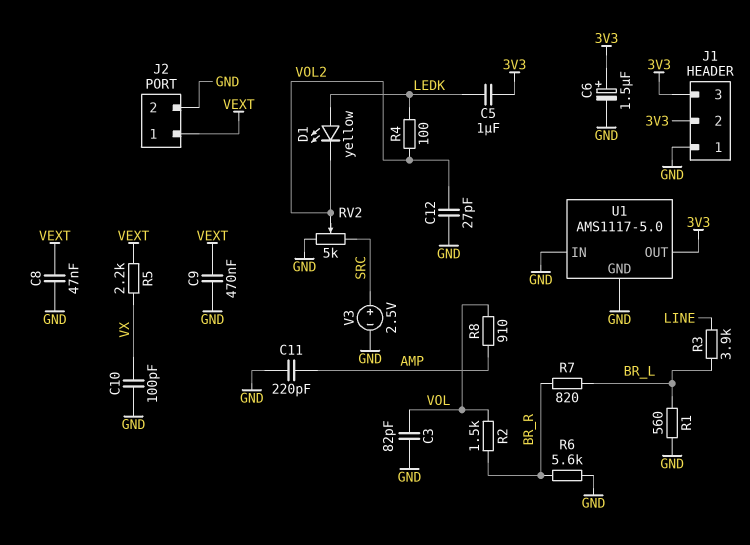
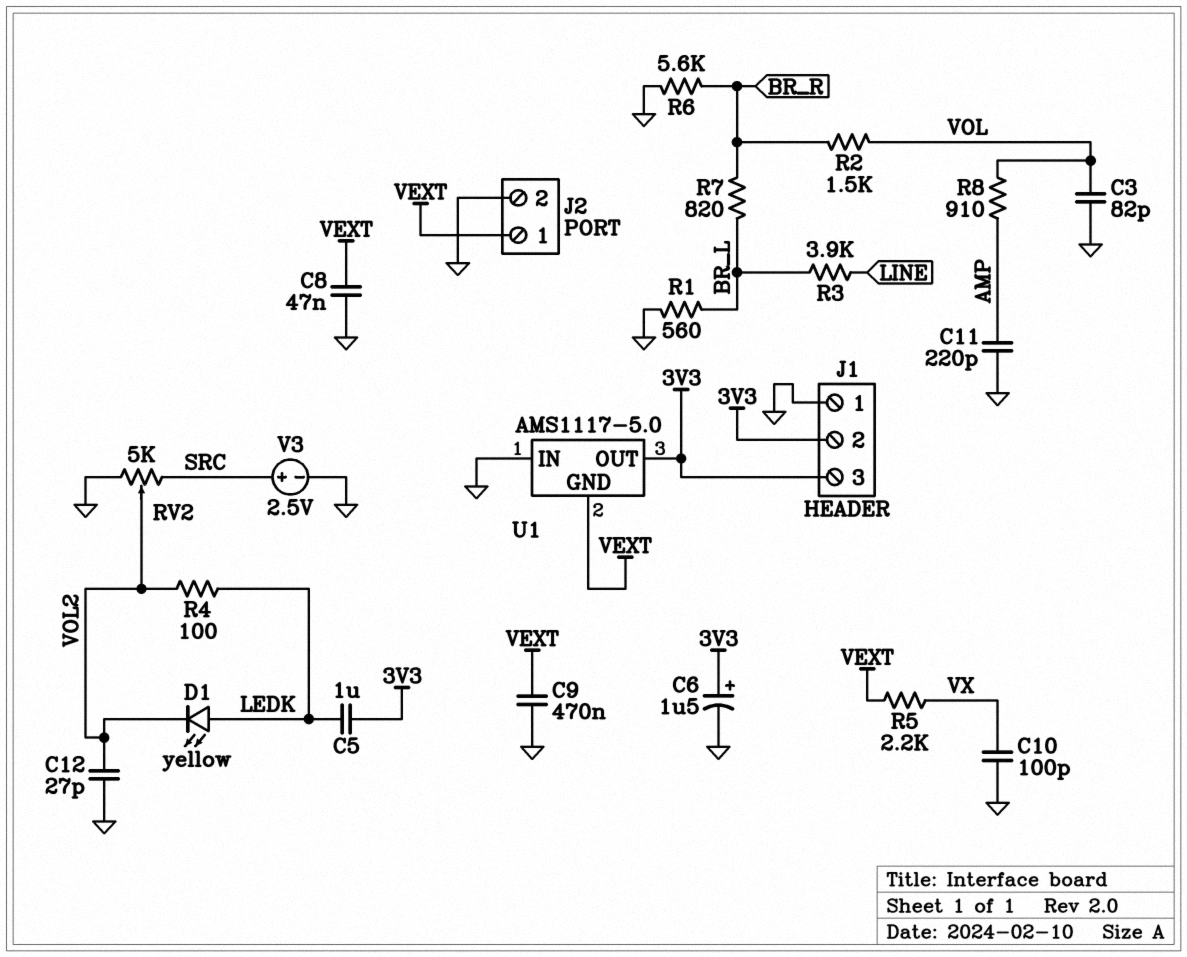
U1 pin GND: GND -> VEXT

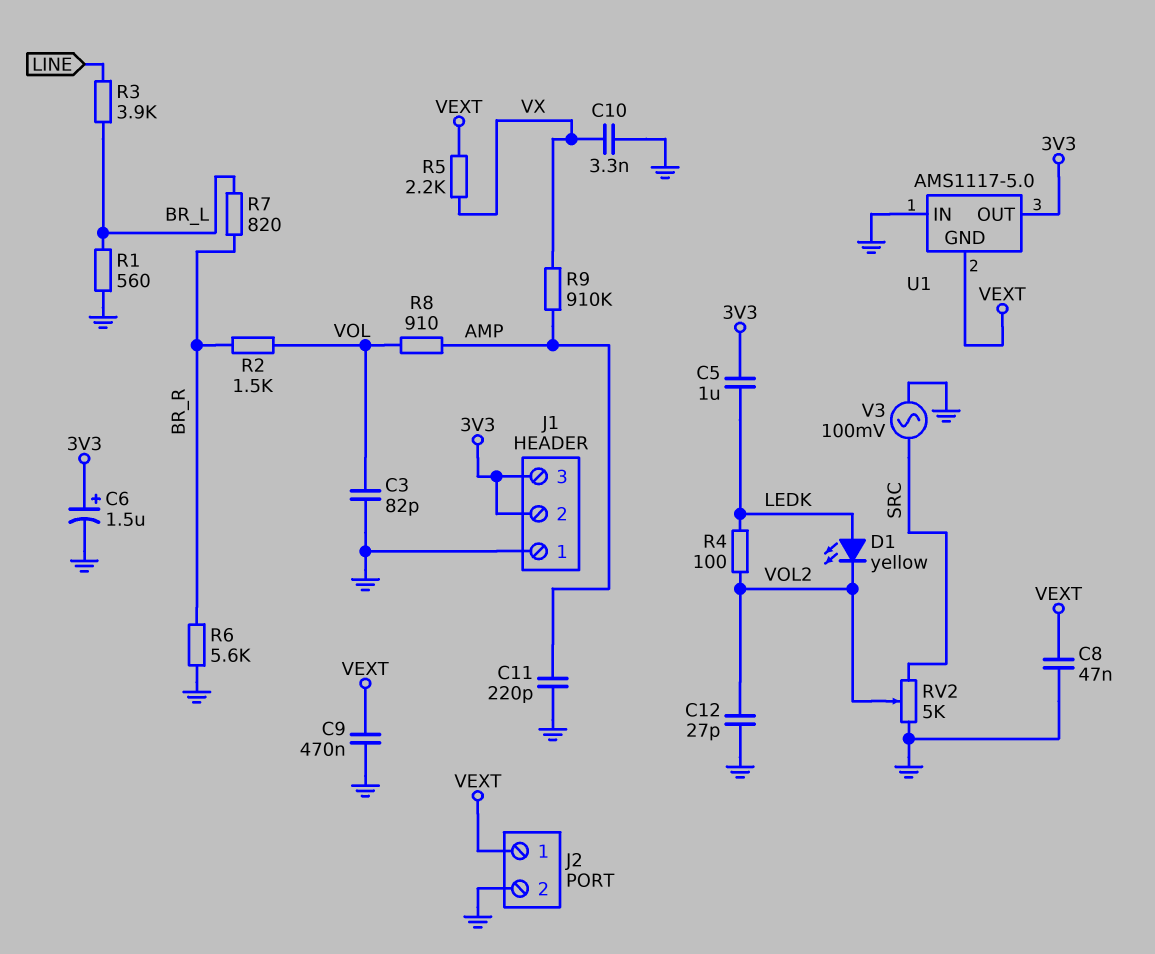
C10: 100pF (GND, VX) -> 3.3nF (GND, VX)
R9: none -> 910k (AMP, VX)
V3: 2.5V (plus SRC, minus GND) -> AC 100mV (GND, SRC)

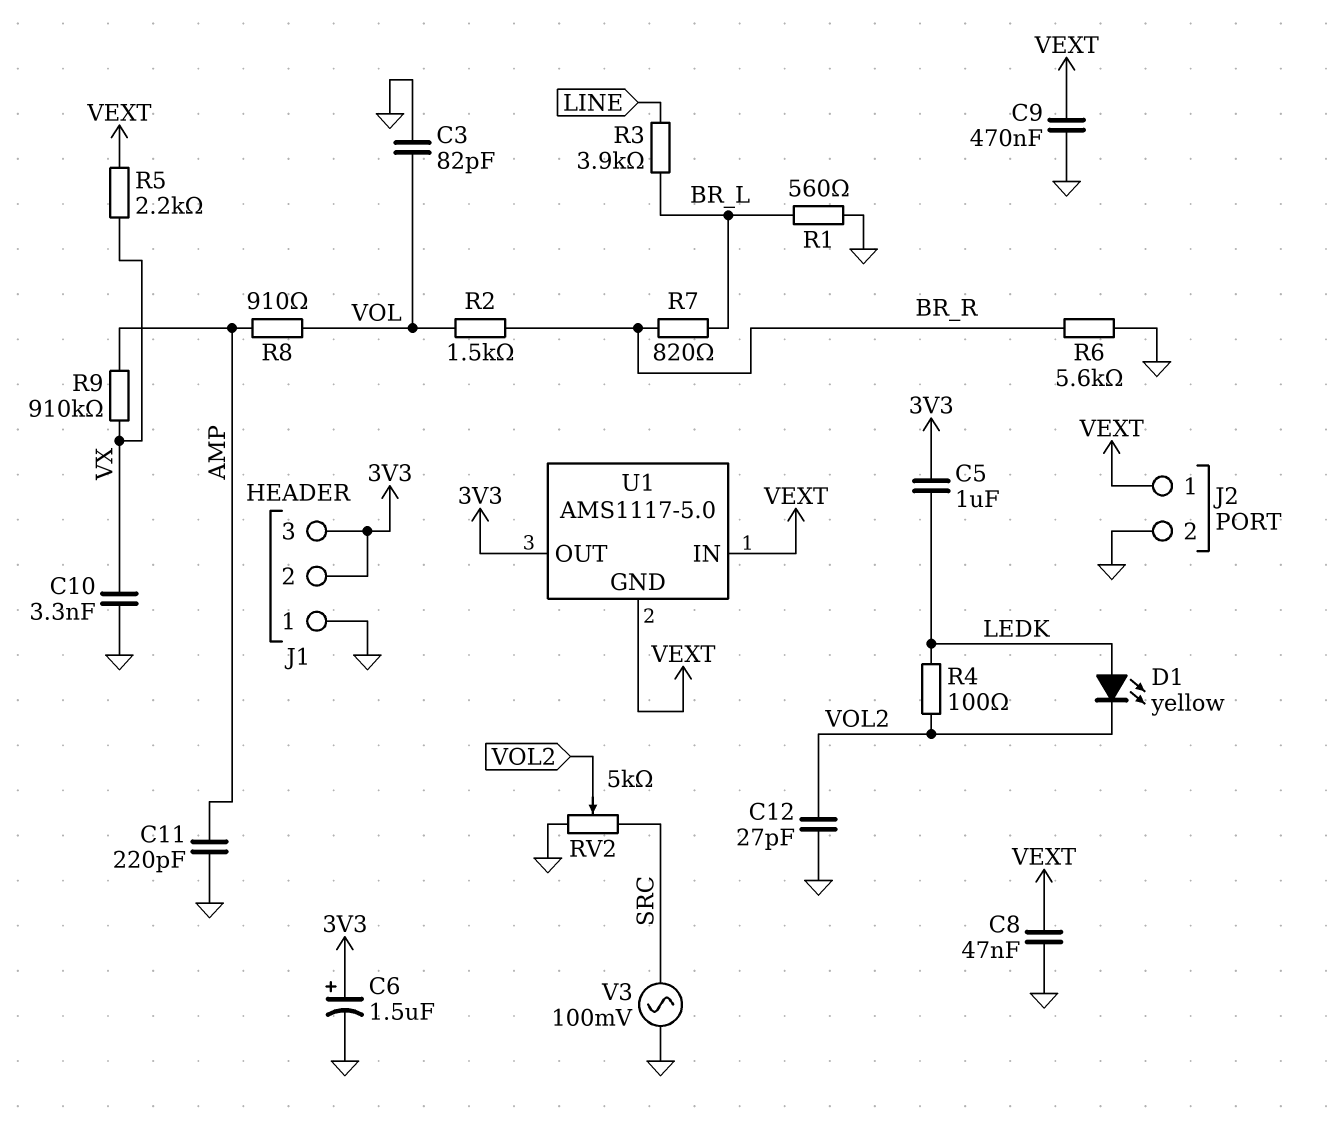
U1 pin IN: GND -> VEXT

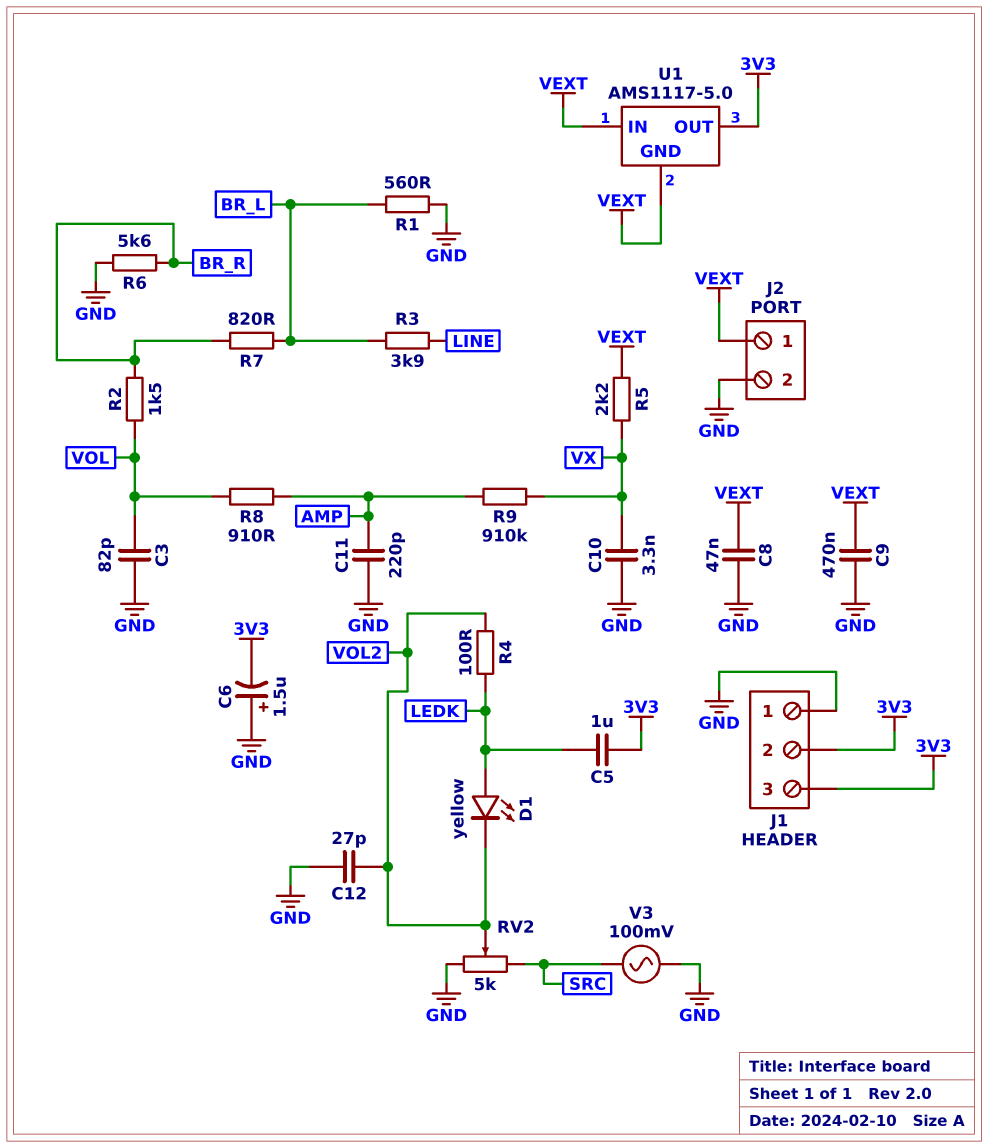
C6: 1.5uF (plus 3V3, minus GND) -> 1.5uF (plus GND, minus 3V3)

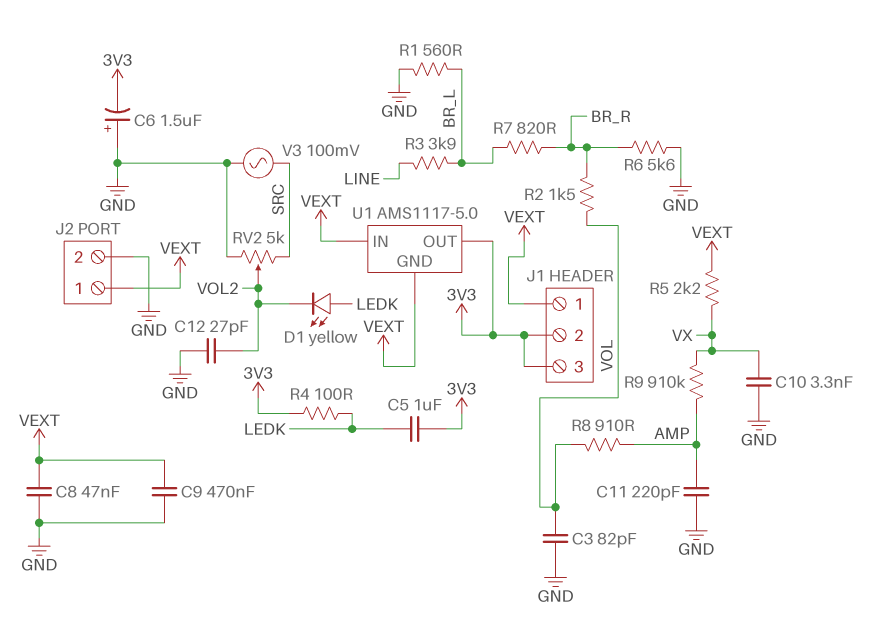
J1 pin 1: GND -> VEXT
R4: 100 (LEDK, VOL2) -> 100 (3V3, LEDK)

